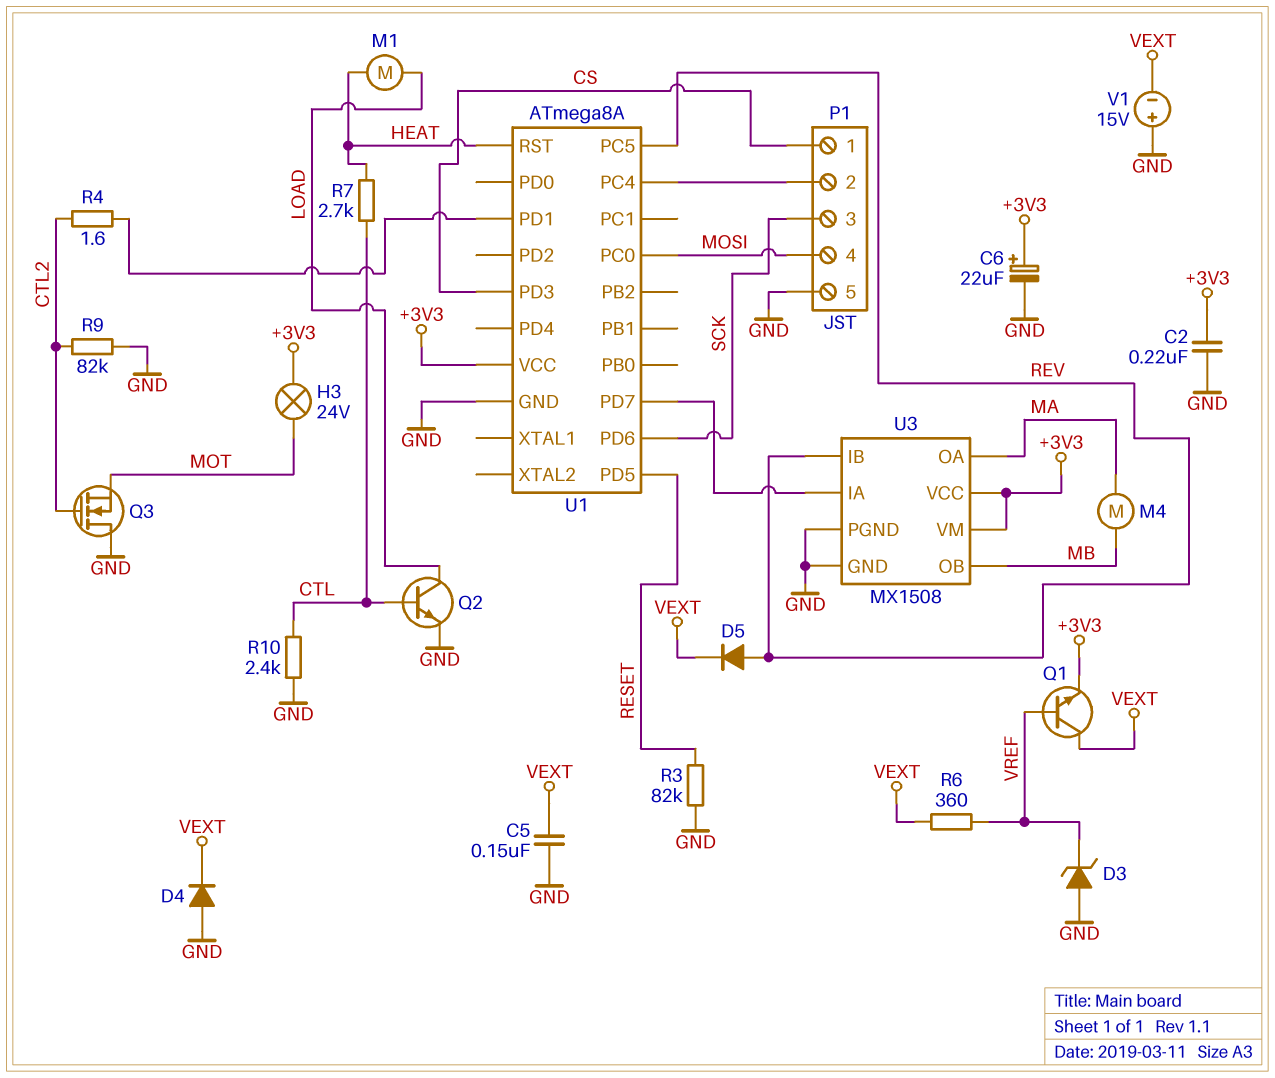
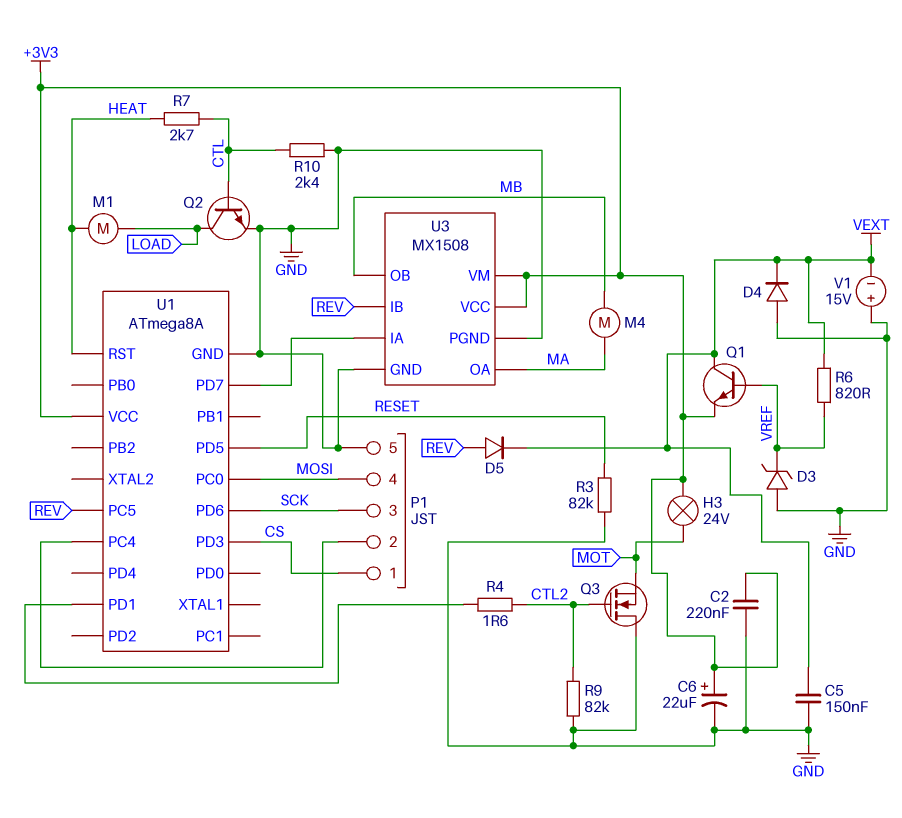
R6: 360 (VEXT, VREF) -> 820 (VEXT, VREF)

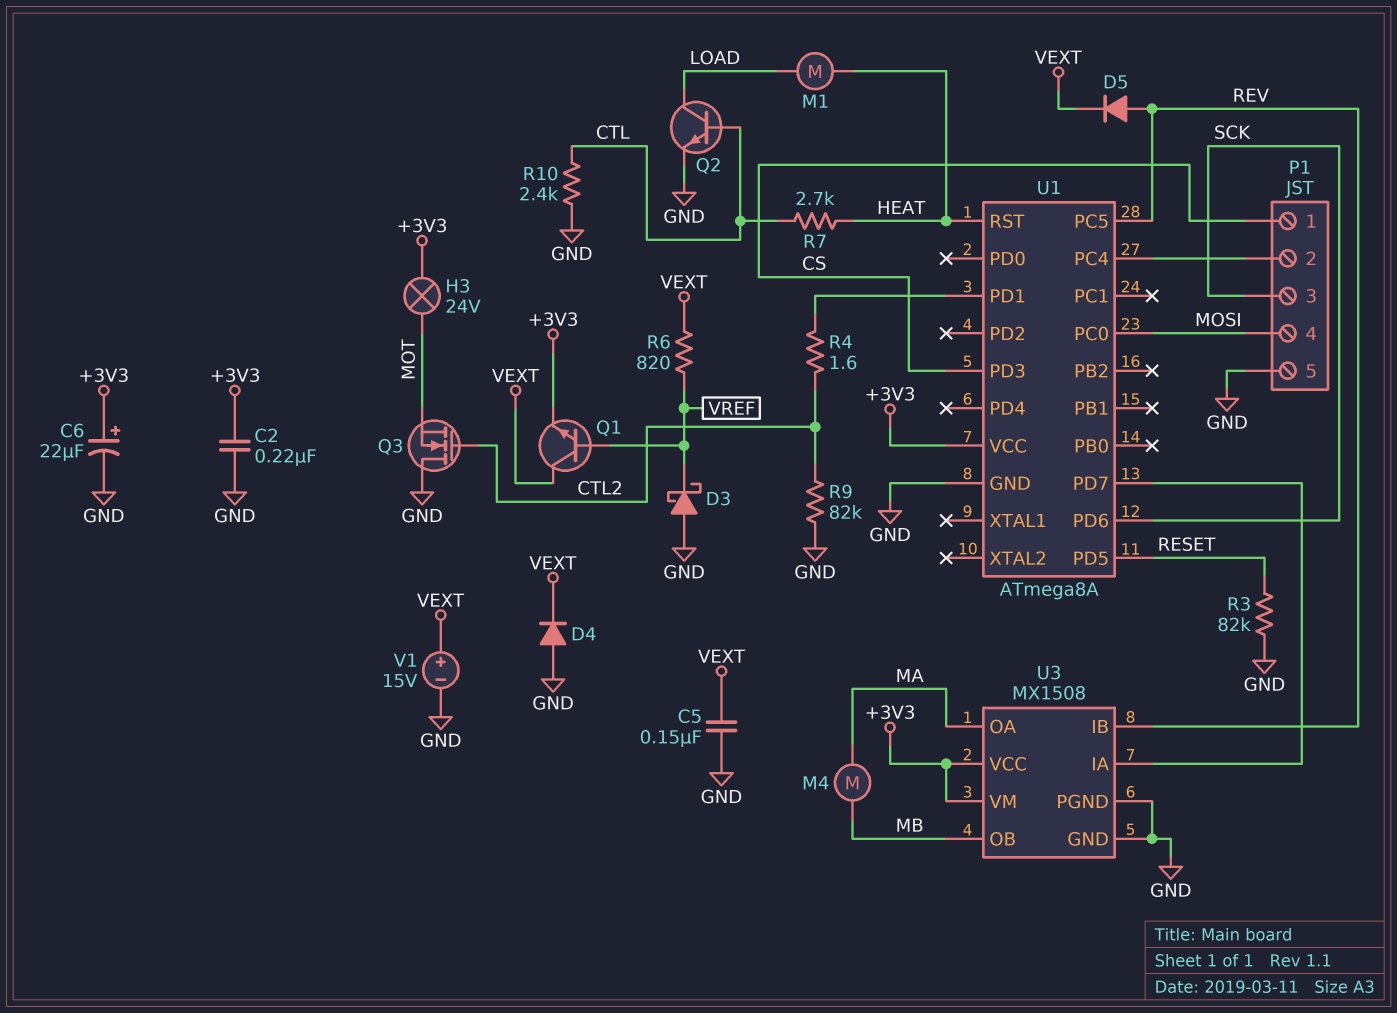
D3: zener (A GND, K VREF) -> schottky (A GND, K VREF)
V1: 15V (plus GND, minus VEXT) -> 15V (plus VEXT, minus GND)

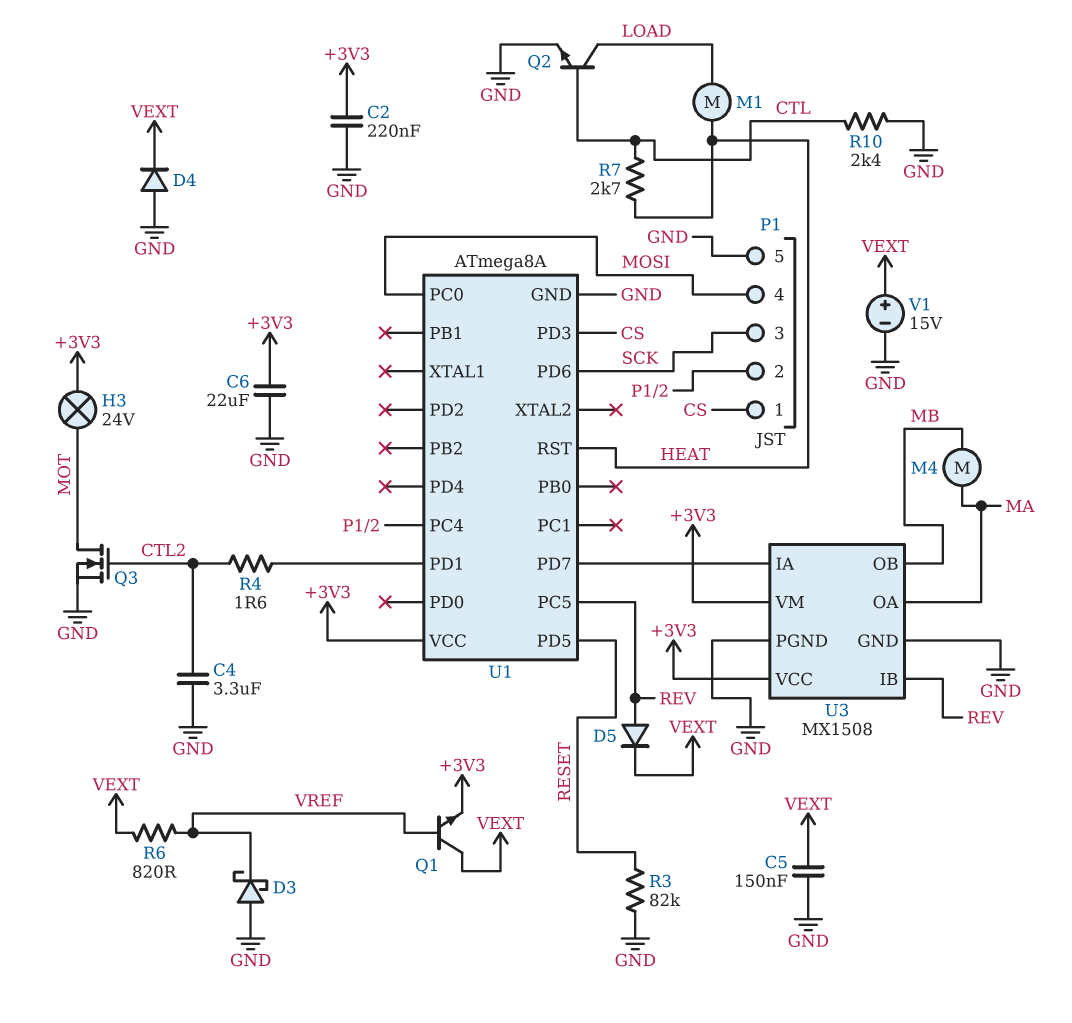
C4: none -> 3.3uF (CTL2, GND)
C6: 22uF (plus +3V3, minus GND) -> 22uF (+3V3, GND)
Q3: NMOS (G CTL2, D GND, S MOT) -> NMOS (G CTL2, D MOT, S GND)
R9: 82k (CTL2, GND) -> none

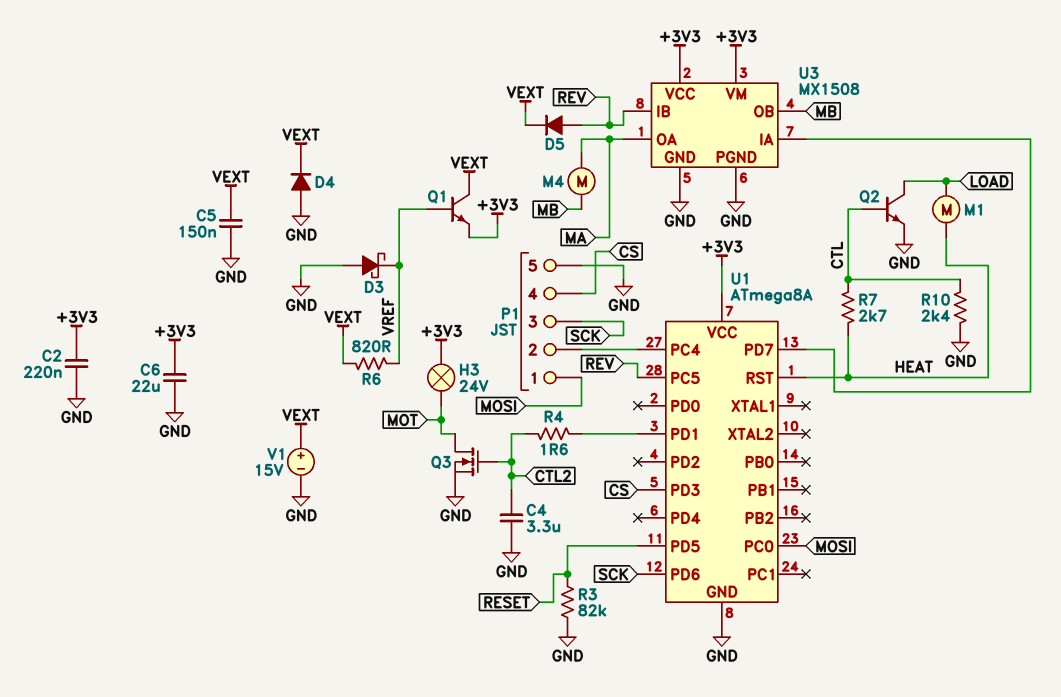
P1 pin 1: CS -> MOSI
P1 pin 4: MOSI -> CS

